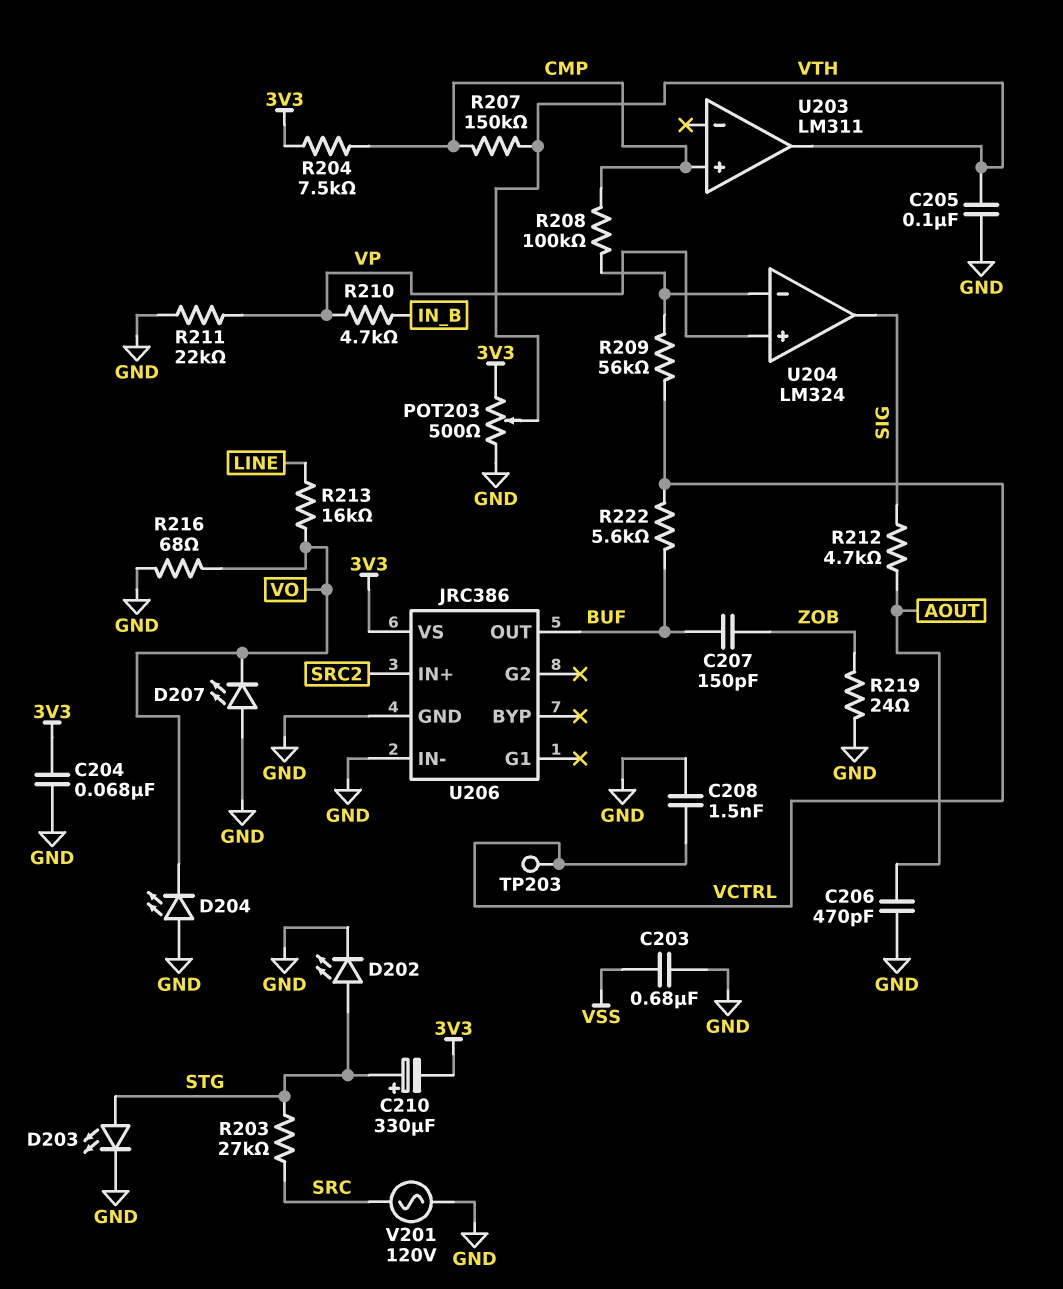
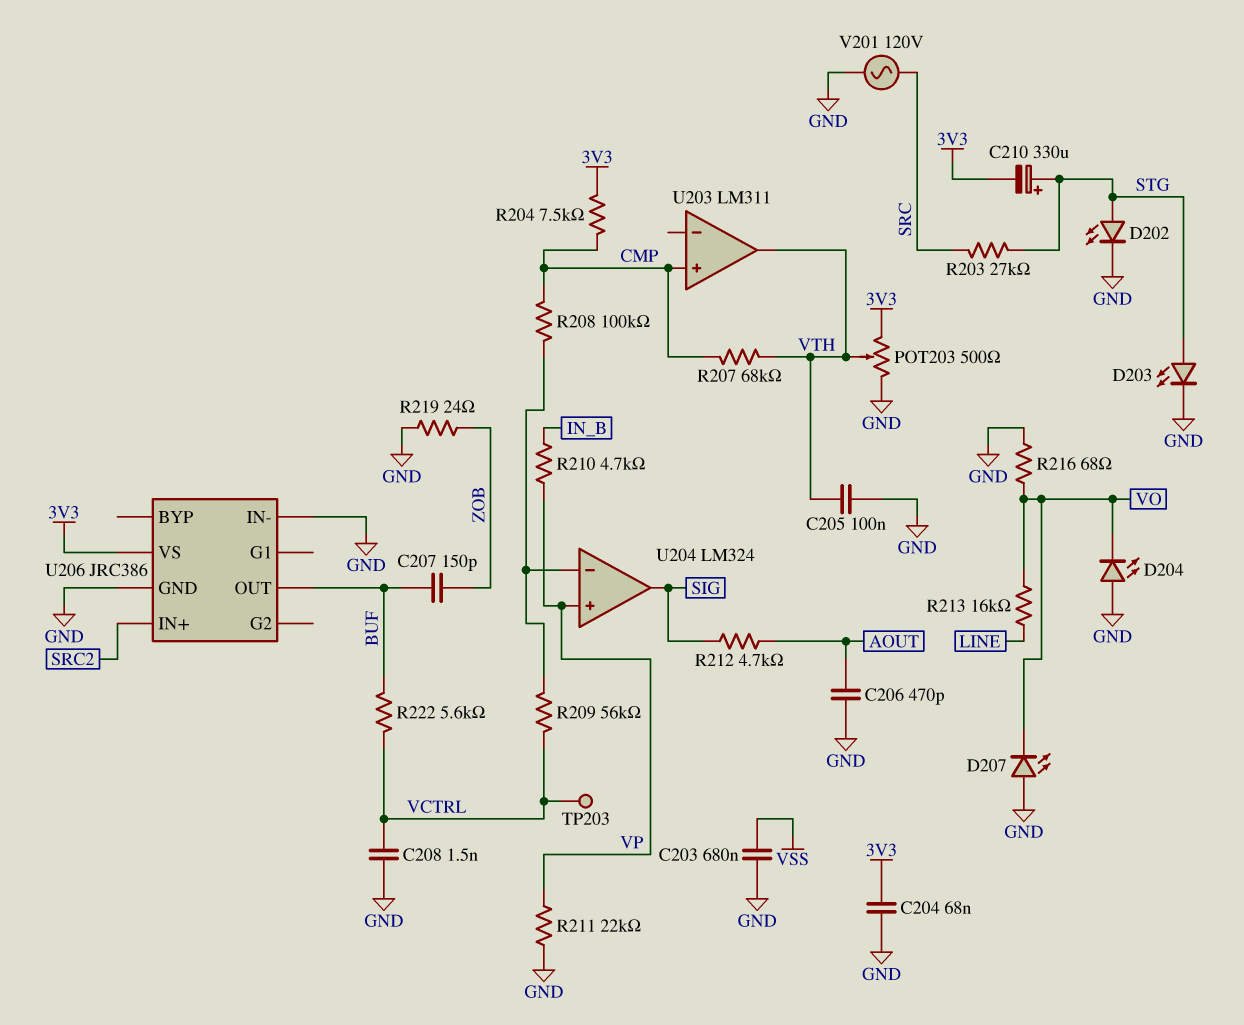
R207: 150k (CMP, VTH) -> 68k (CMP, VTH)

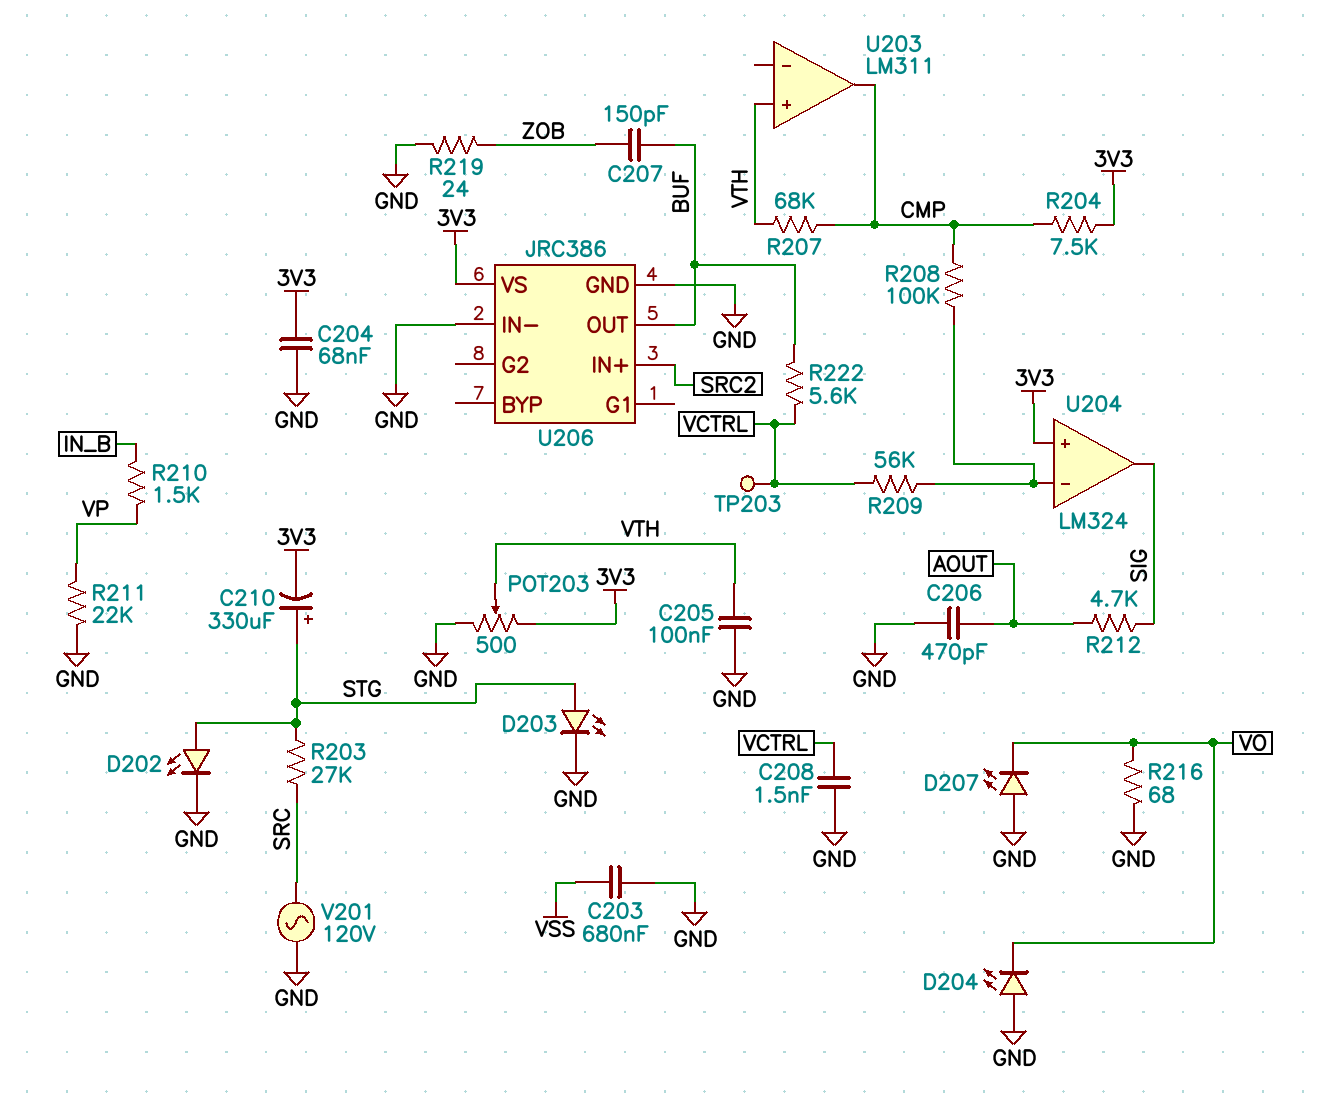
R210: 4.7k (IN_B, VP) -> 1.5k (IN_B, VP)
R213: 16k (LINE, VO) -> none
U203 pin in+: CMP -> VTH
U203 pin out: VTH -> CMP
U204 pin in+: VP -> 3V3

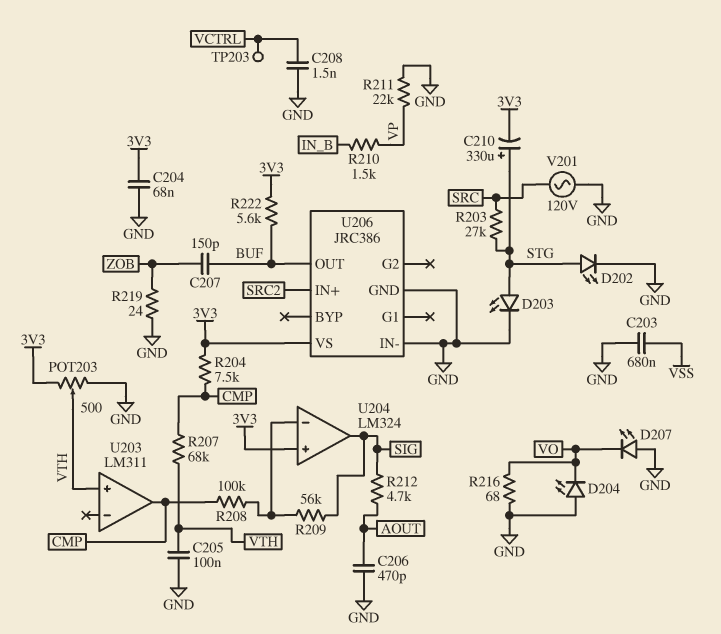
R209: 56k (U204/in-, VCTRL) -> 56k (SIG, U204/in-)
R222: 5.6k (BUF, VCTRL) -> 5.6k (3V3, BUF)

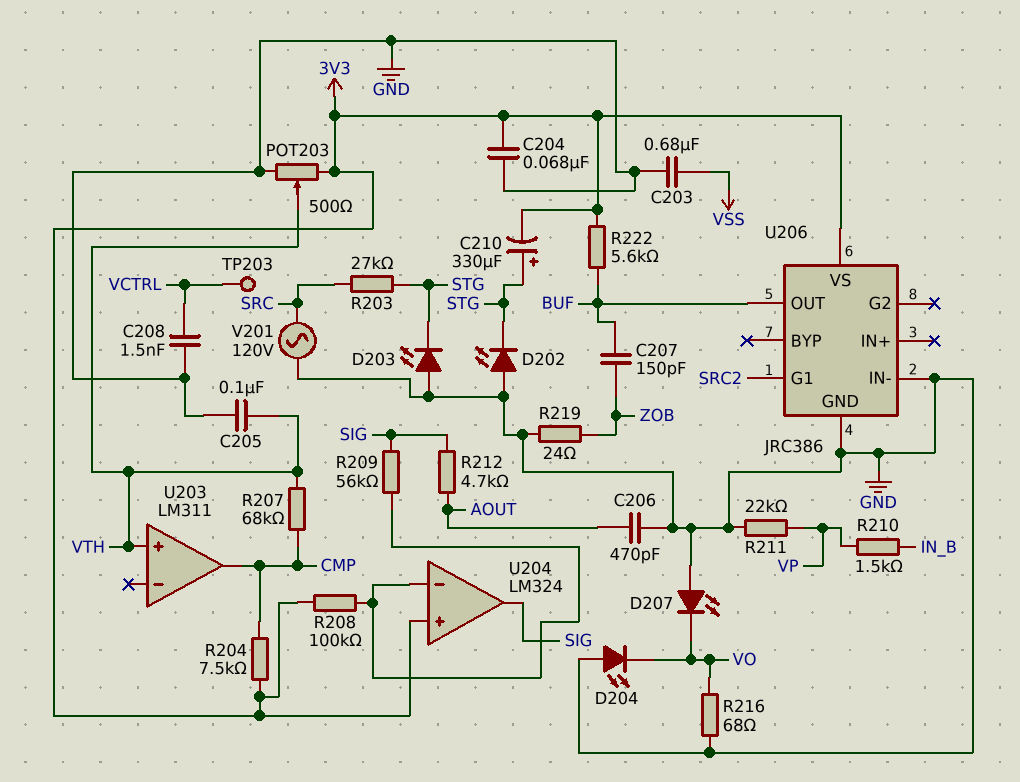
D202: LED (A STG, K GND) -> LED (A GND, K STG)
D203: LED (A STG, K GND) -> LED (A GND, K STG)
R208: 100k (CMP, U204/in-) -> 100k (3V3, U204/in-)
U206 pin G1: none -> SRC2
U206 pin IN+: SRC2 -> none

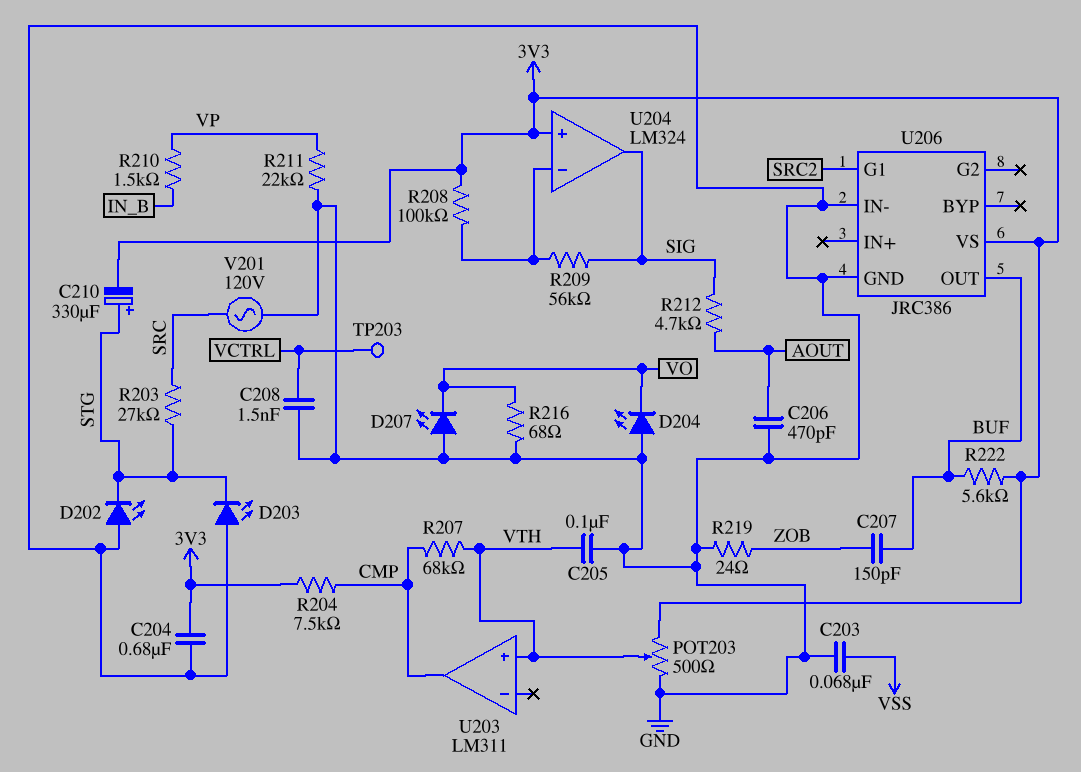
C203: 680nF (GND, VSS) -> 68nF (GND, VSS)
C204: 68nF (3V3, GND) -> 680nF (3V3, GND)

